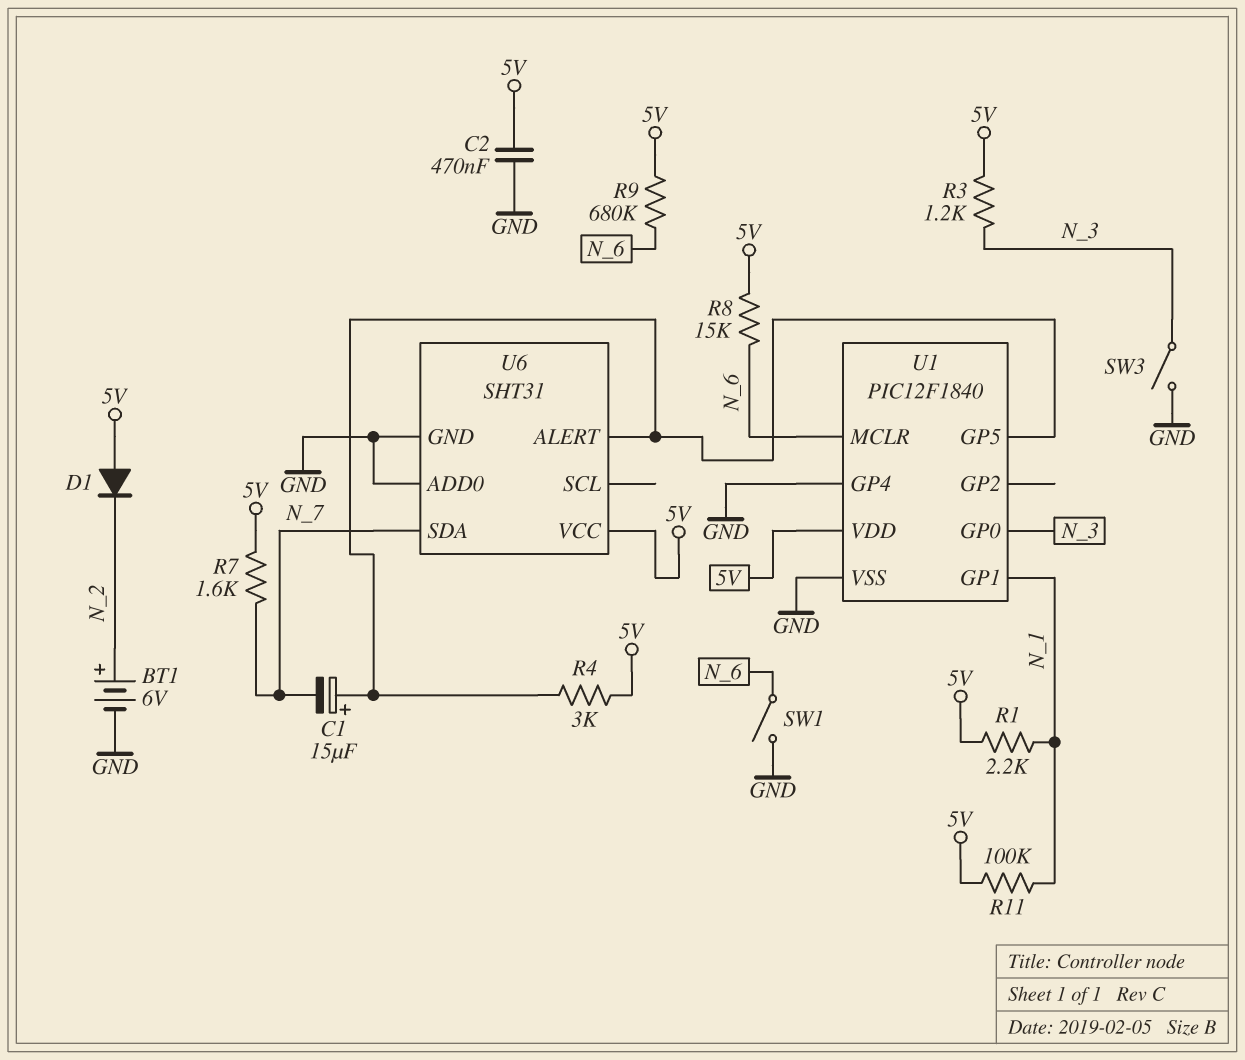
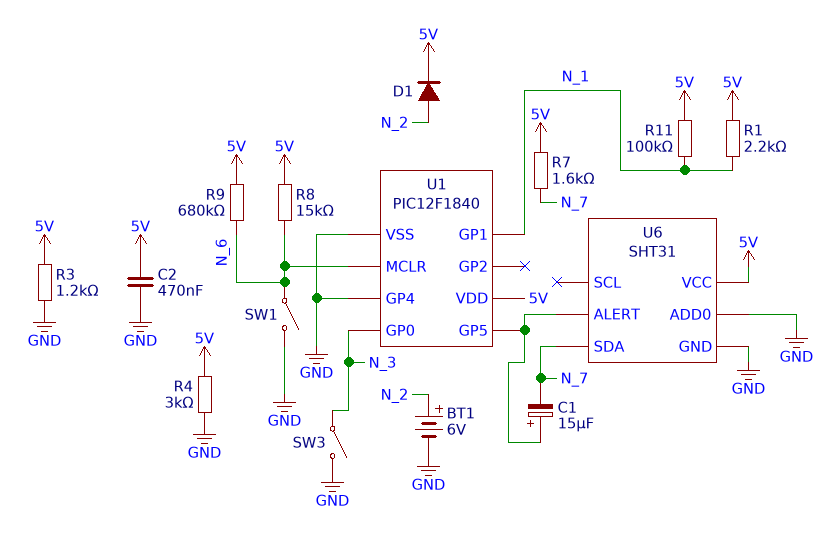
D1: diode (A 5V, K N_2) -> diode (A N_2, K 5V)
R3: 1.2k (5V, N_3) -> 1.2k (5V, GND)
R4: 3k (5V, U1/GP5) -> 3k (5V, GND)

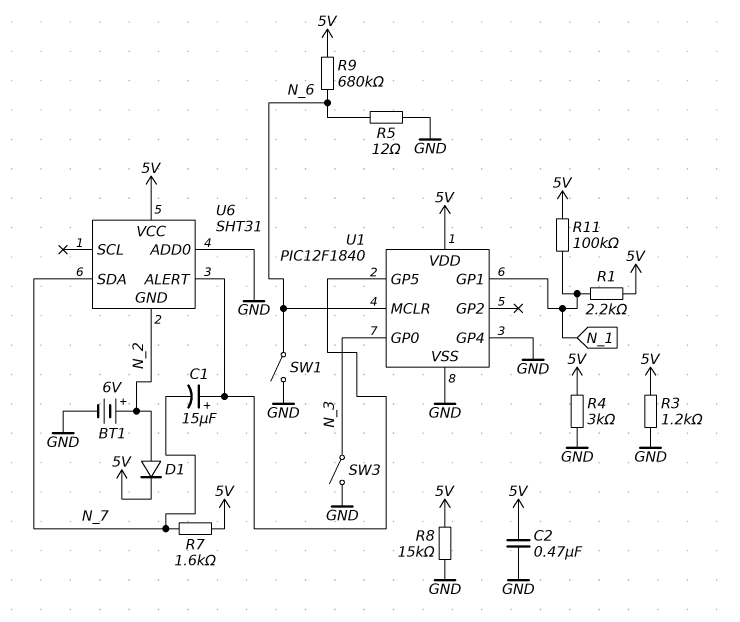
R5: none -> 12 (GND, N_6)
R8: 15k (5V, N_6) -> 15k (5V, GND)
U6 pin GND: GND -> N_2

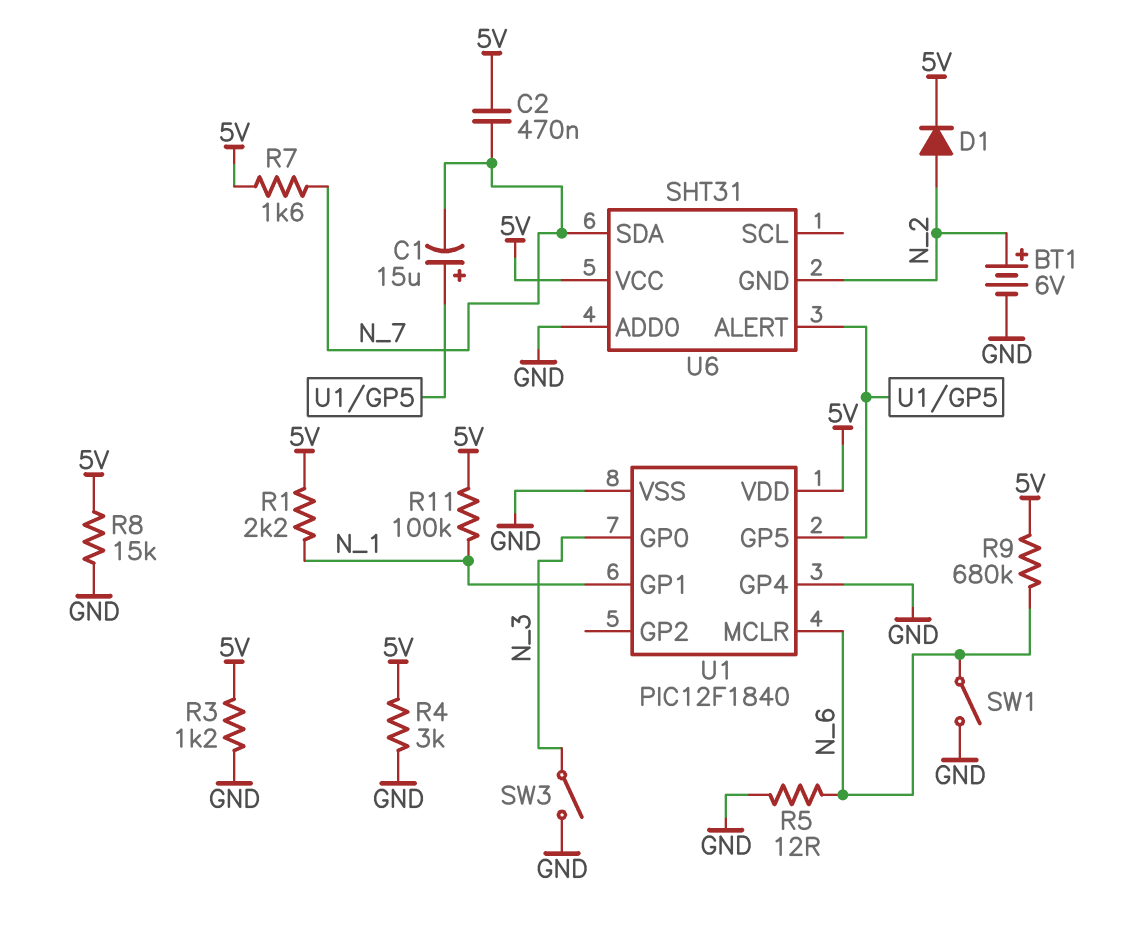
C2: 470nF (5V, GND) -> 470nF (5V, N_7)

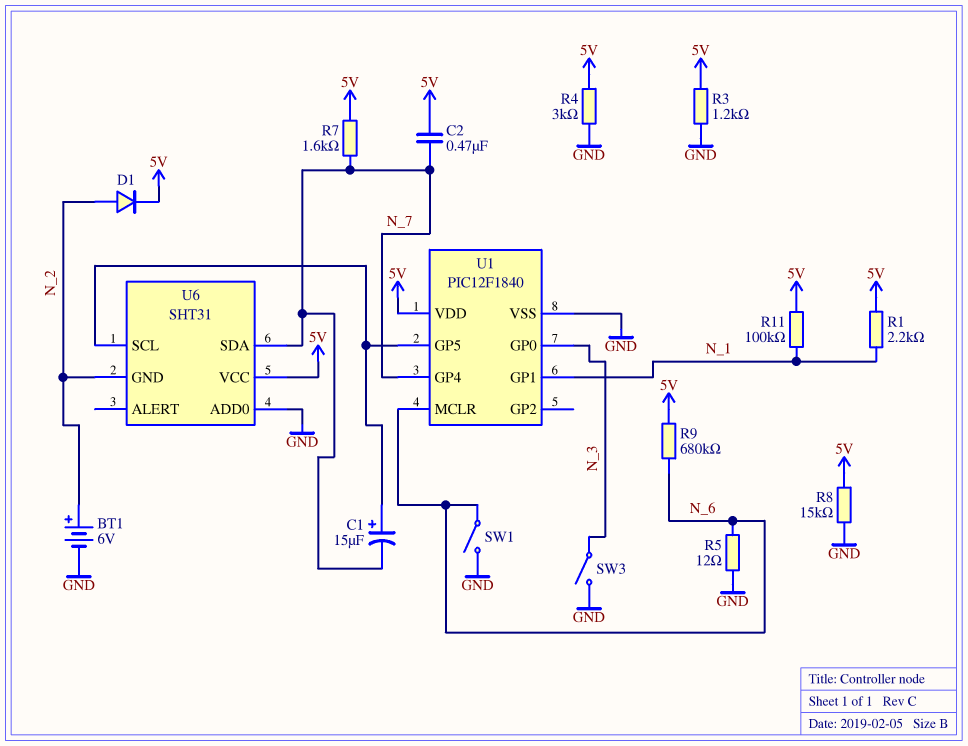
U1 pin GP4: GND -> N_7
U6 pin ALERT: U1/GP5 -> none
U6 pin SCL: none -> U1/GP5

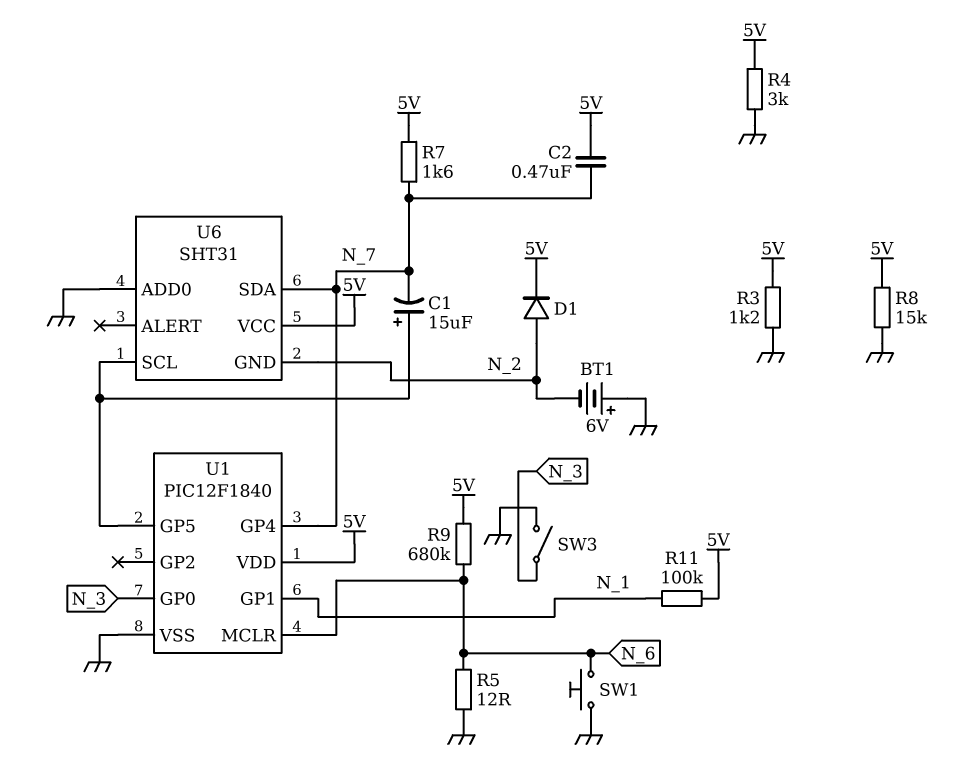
BT1: 6V (plus N_2, minus GND) -> 6V (plus GND, minus N_2)
R1: 2.2k (5V, N_1) -> none
SW1: switch (GND, N_6) -> button (GND, N_6)

